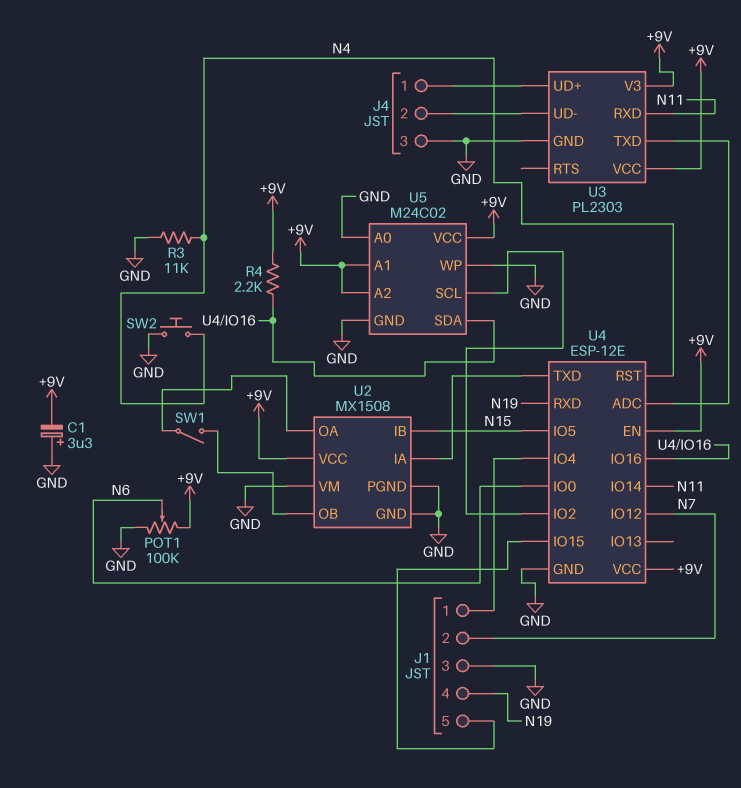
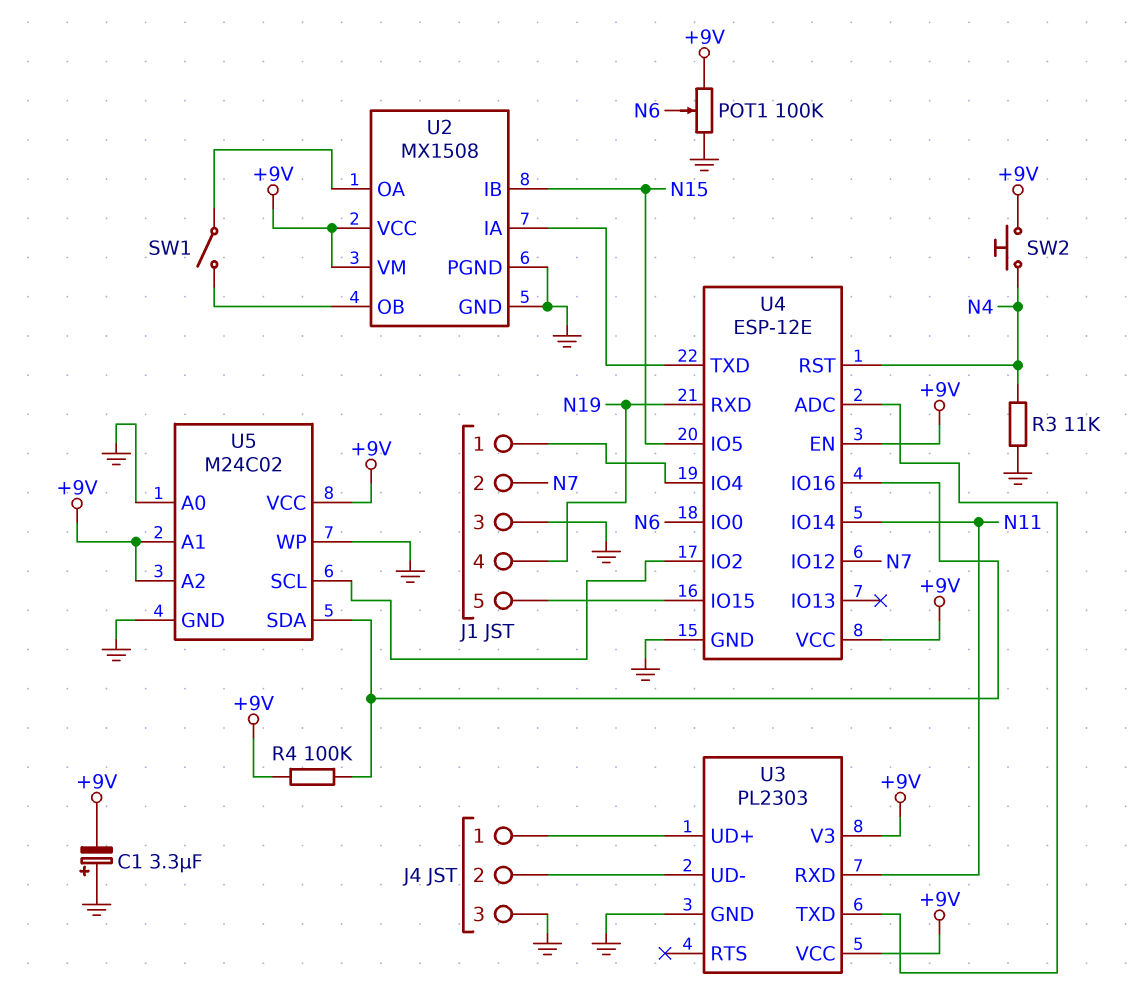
R4: 2.2k (+9V, U4/IO16) -> 100k (+9V, U4/IO16)
SW2: button (GND, N4) -> button (+9V, N4)
U2 pin VM: GND -> +9V

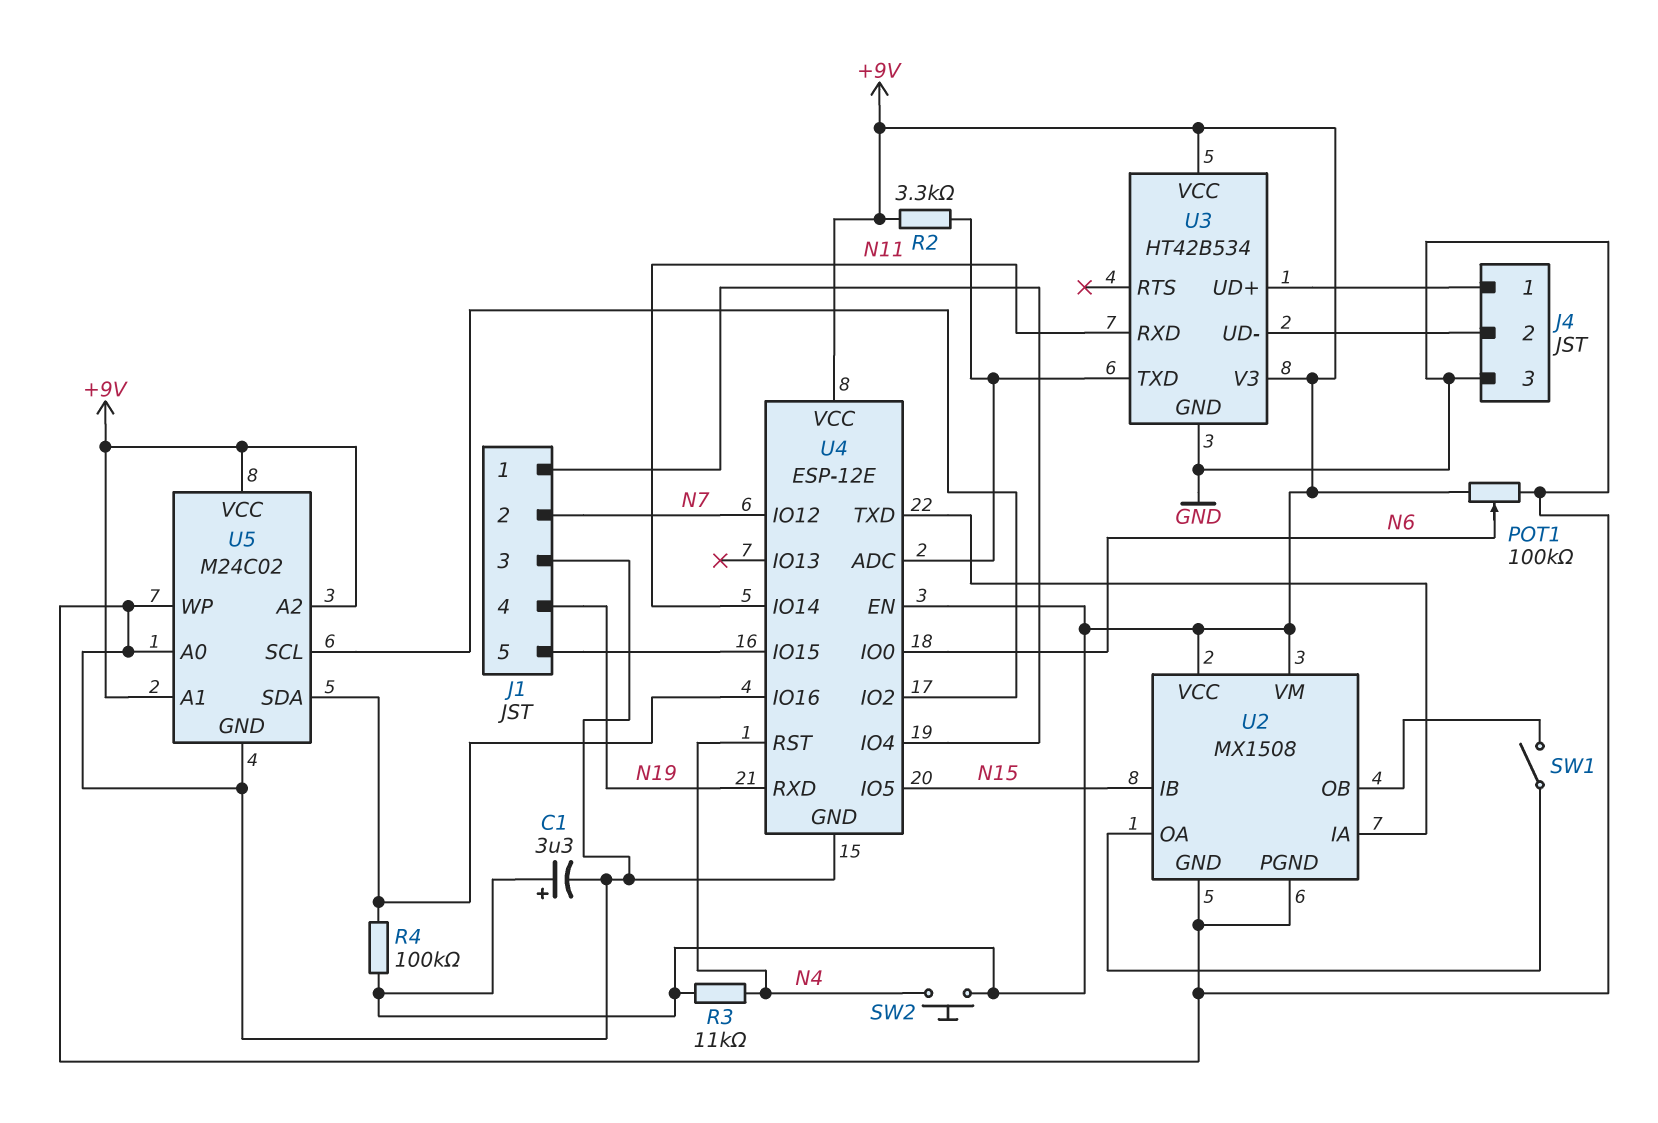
C1: 3.3uF (plus GND, minus +9V) -> 3.3uF (plus +9V, minus GND)
R2: none -> 3.3k (+9V, U3/TXD)
R3: 11k (GND, N4) -> 11k (+9V, N4)
U3: PL2303 -> HT42B534

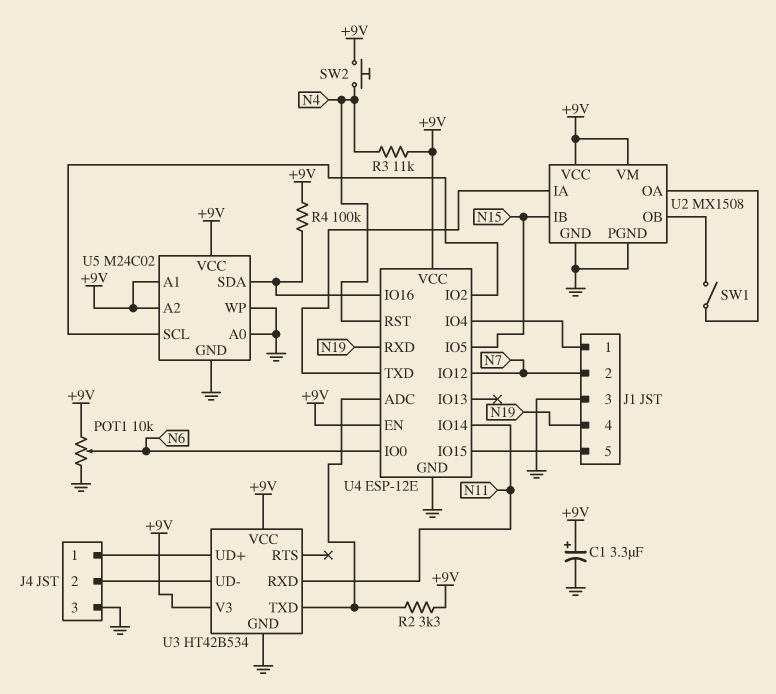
POT1: 100k (+9V, GND, wiper N6) -> 10k (+9V, GND, wiper N6)

